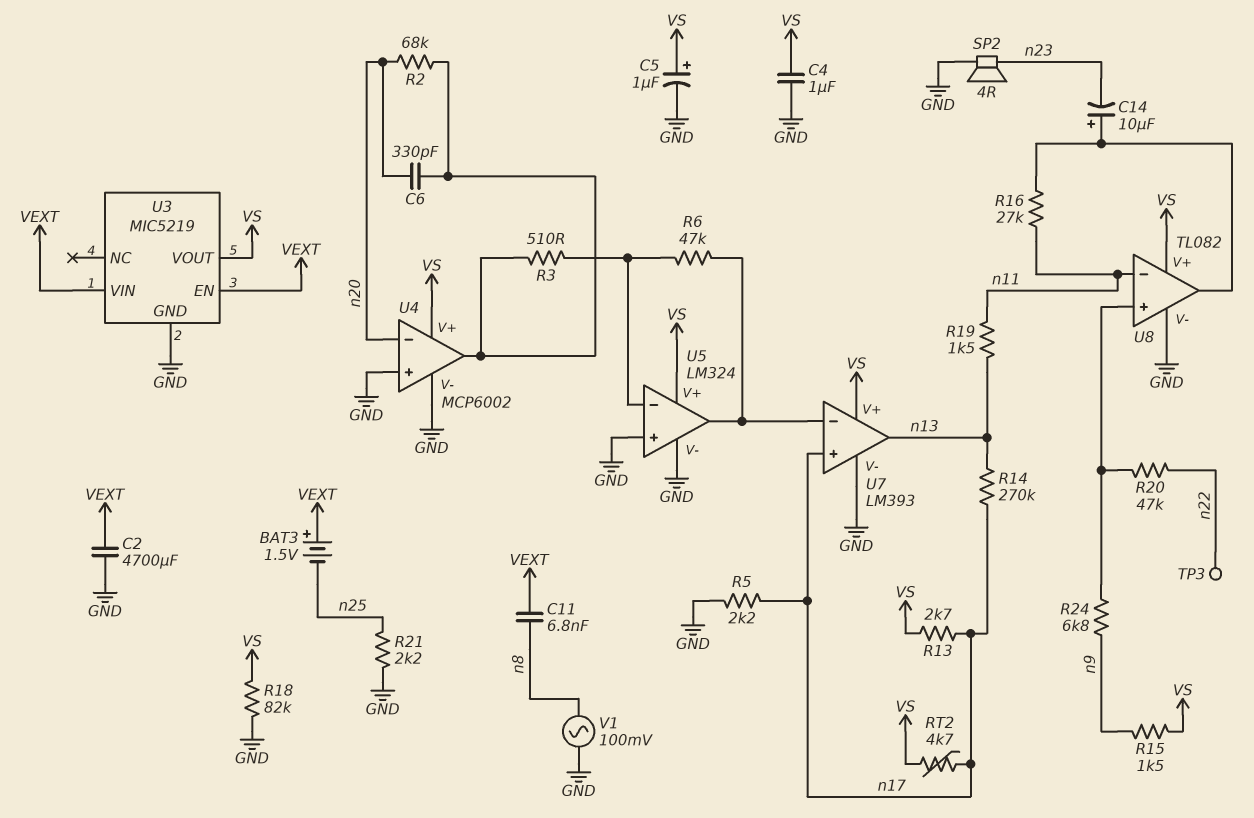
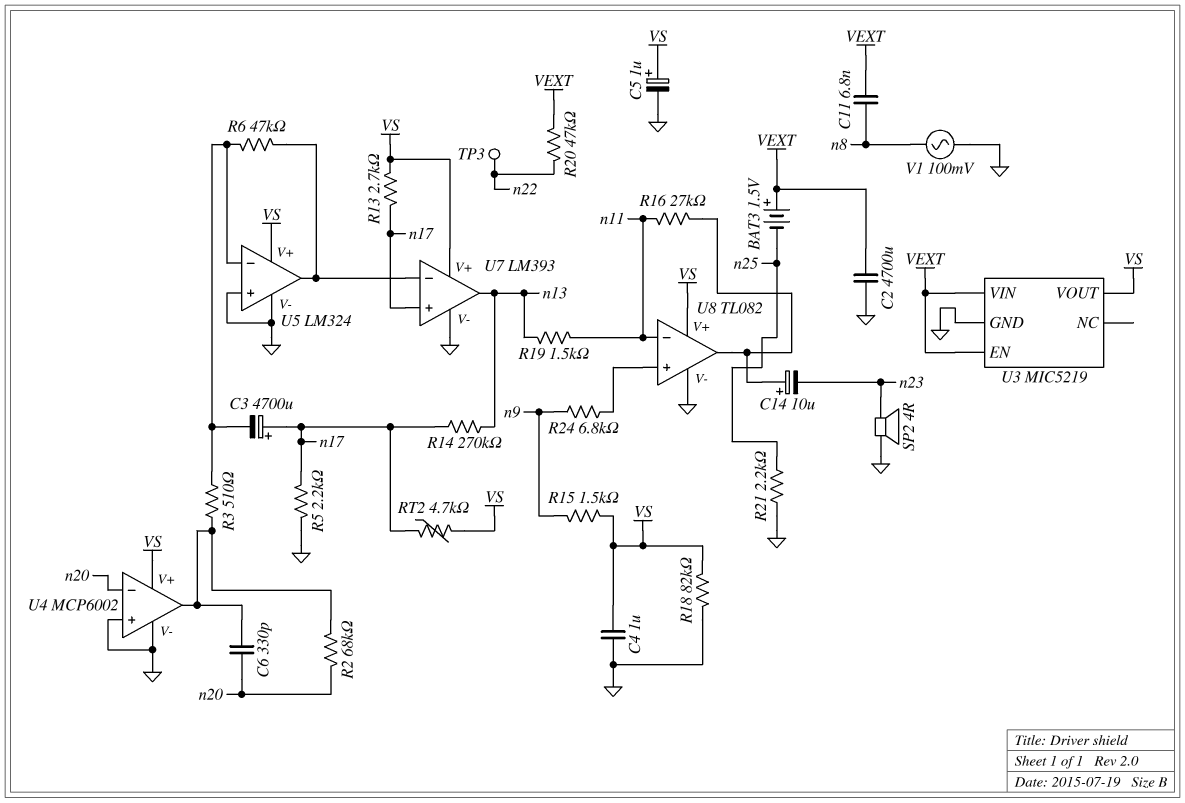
C3: none -> 4700uF (plus n17, minus U5/in-)
R20: 47k (U8/in+, n22) -> 47k (VEXT, n22)

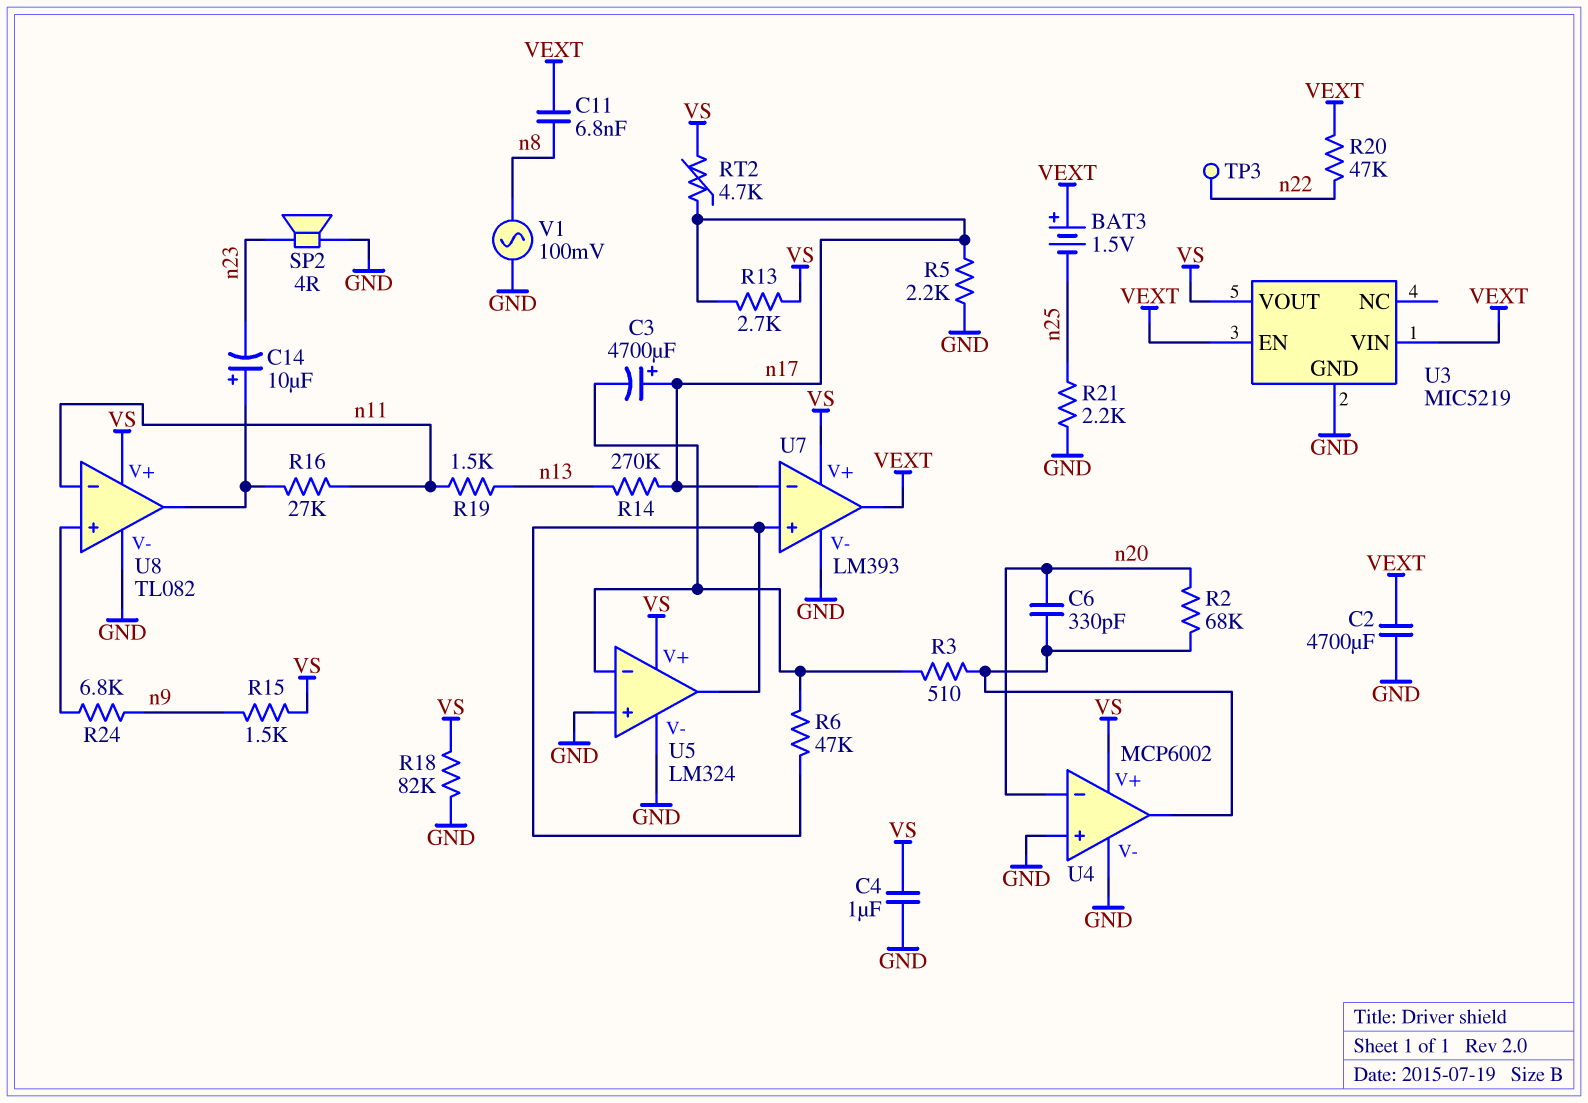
C5: 1uF (plus VS, minus GND) -> none
U7 pin in+: n17 -> U5/out
U7 pin in-: U5/out -> n17
U7 pin out: n13 -> VEXT

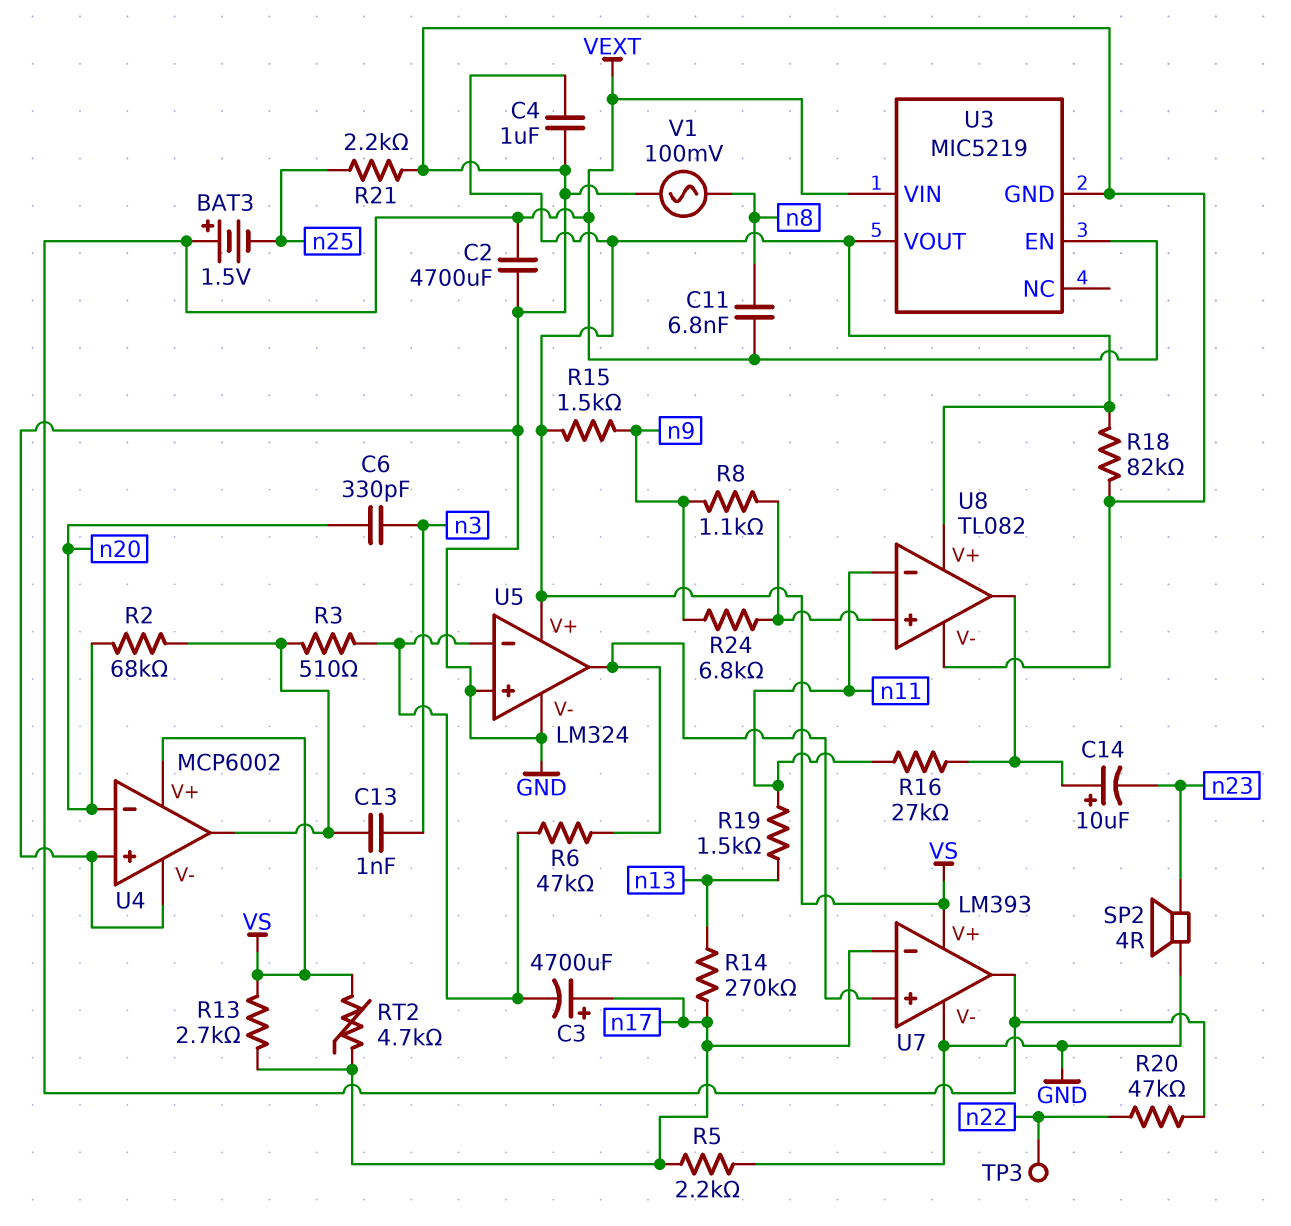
C6: 330pF (U4/out, n20) -> 330pF (n3, n20)
C13: none -> 1nF (U4/out, n3)
R8: none -> 1.1k (U8/in+, n9)

